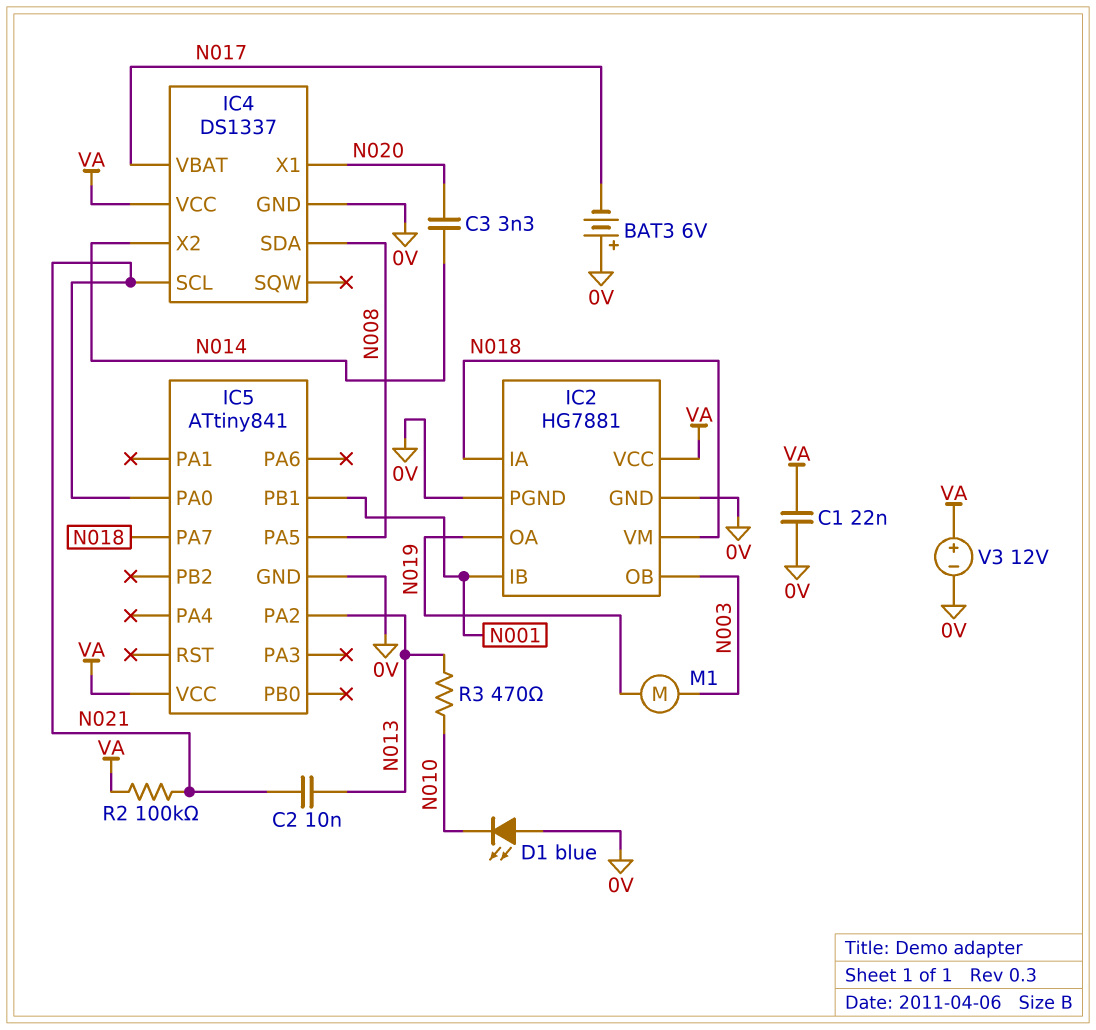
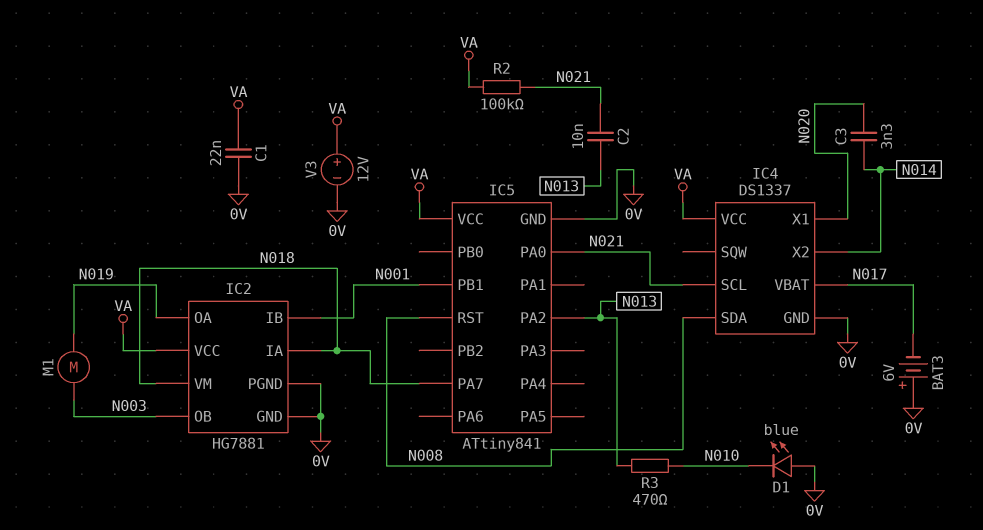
IC5 pin PA5: N008 -> none
IC5 pin RST: none -> N008

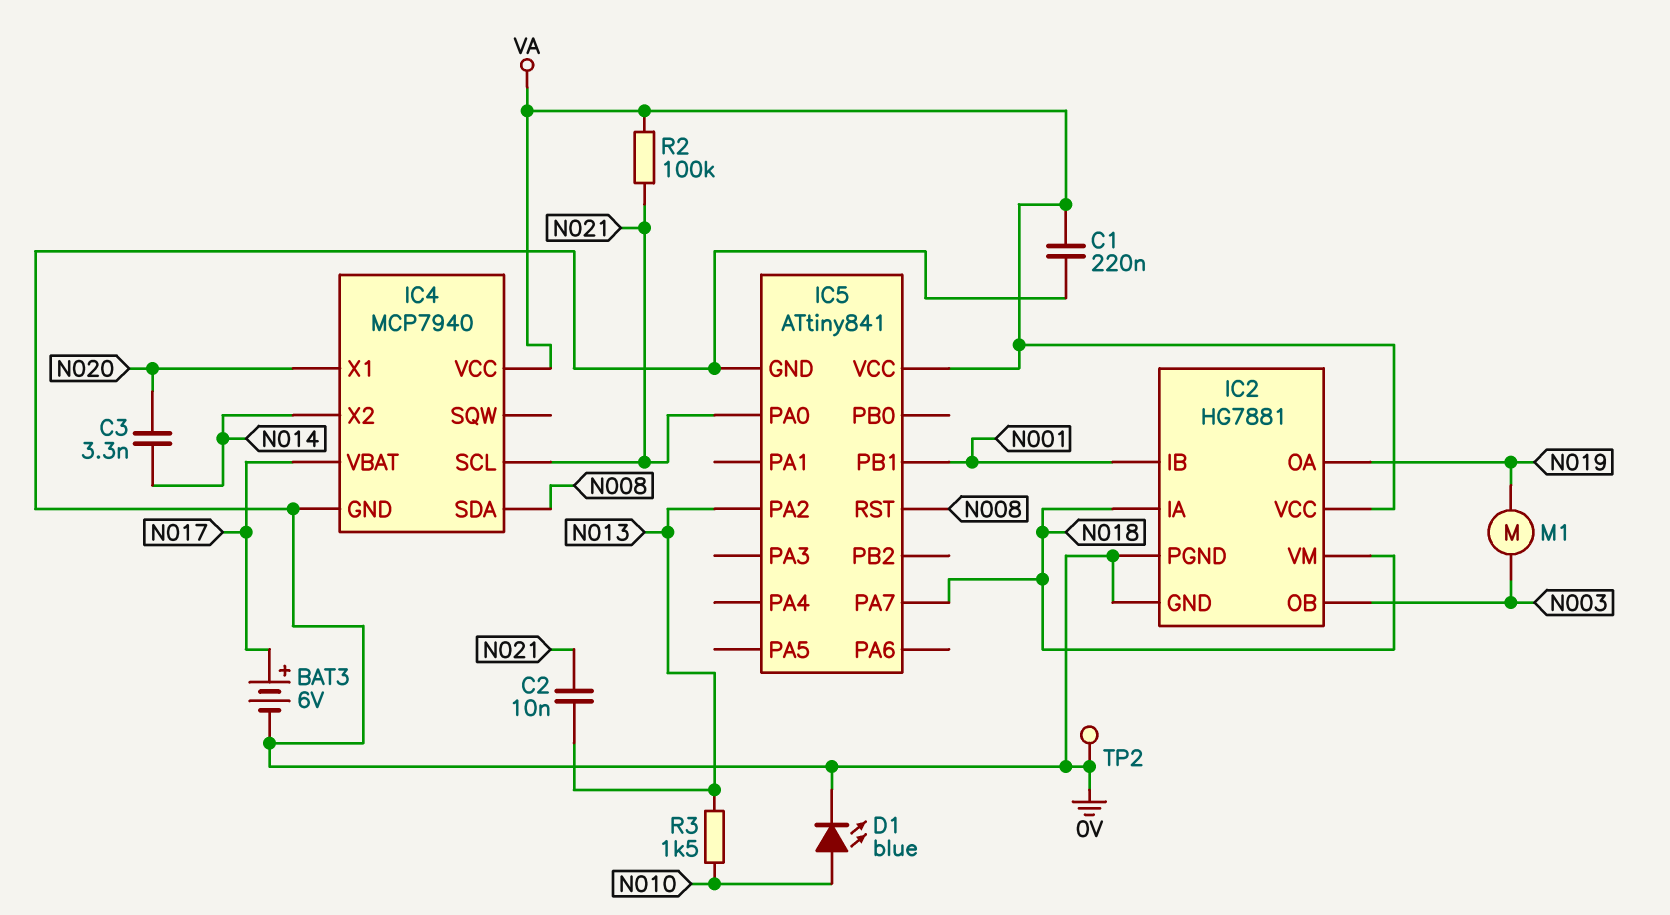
BAT3: 6V (plus 0V, minus N017) -> 6V (plus N017, minus 0V)
C1: 22nF (0V, VA) -> 220nF (0V, VA)
D1: LED blue (A 0V, K N010) -> LED blue (A N010, K 0V)
IC4: DS1337 -> MCP7940
R3: 470 (N010, N013) -> 1.5k (N010, N013)
TP2: none -> test point (0V)
V3: 12V (plus VA, minus 0V) -> none

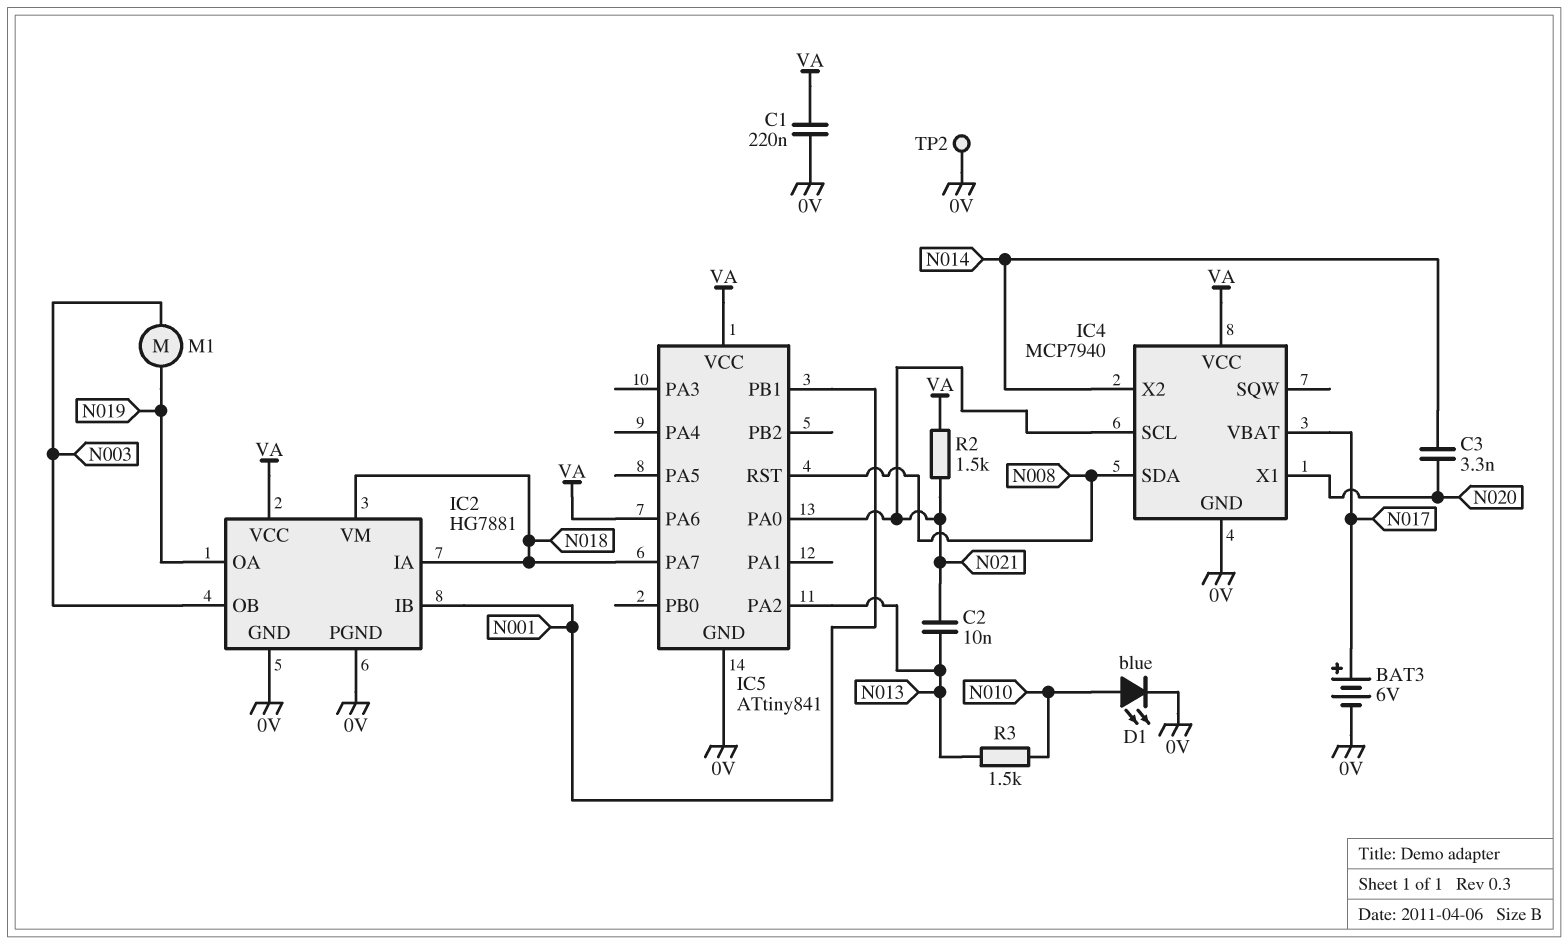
IC5 pin PA6: none -> VA
R2: 100k (N021, VA) -> 1.5k (N021, VA)

